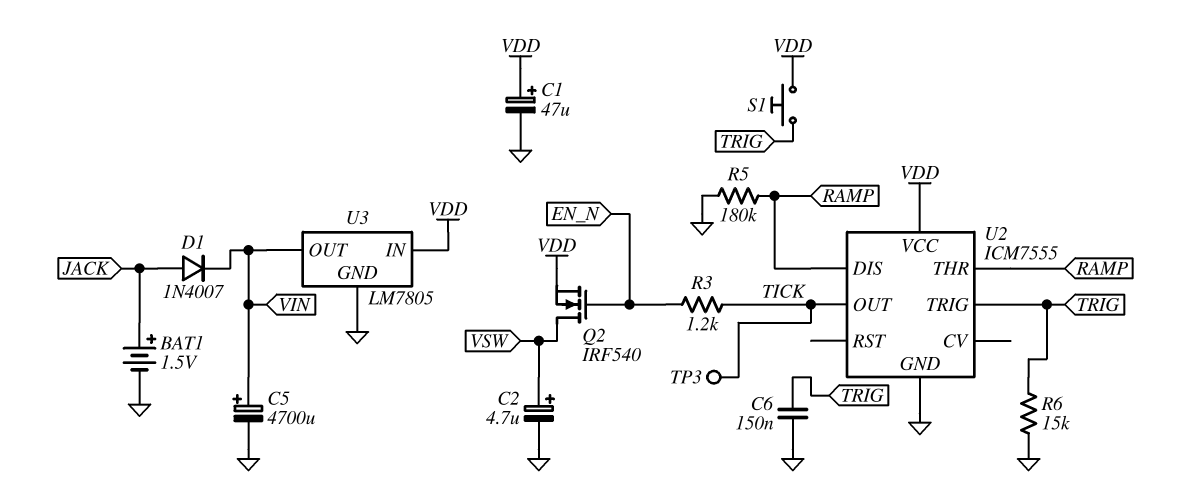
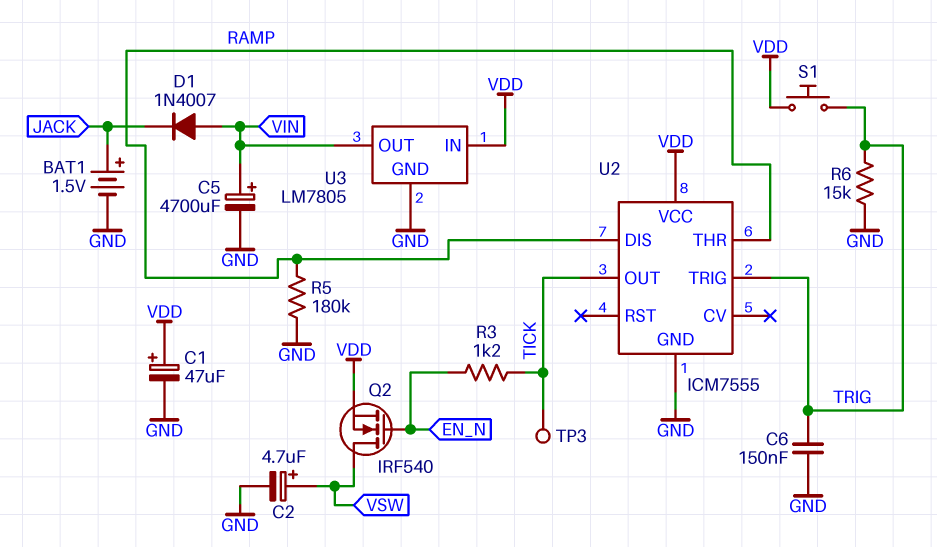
D1: diode 1N4007 (A JACK, K VIN) -> diode 1N4007 (A VIN, K JACK)

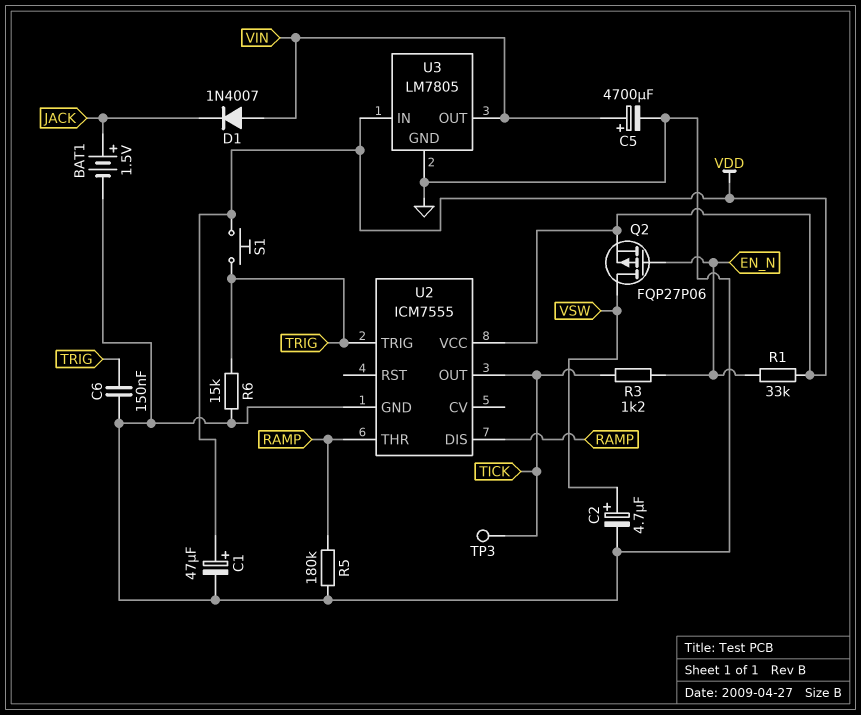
Q2: NMOS IRF540 (G EN_N, D VSW, S VDD) -> PMOS FQP27P06 (G EN_N, D VSW, S VDD)
R1: none -> 33k (EN_N, VDD)

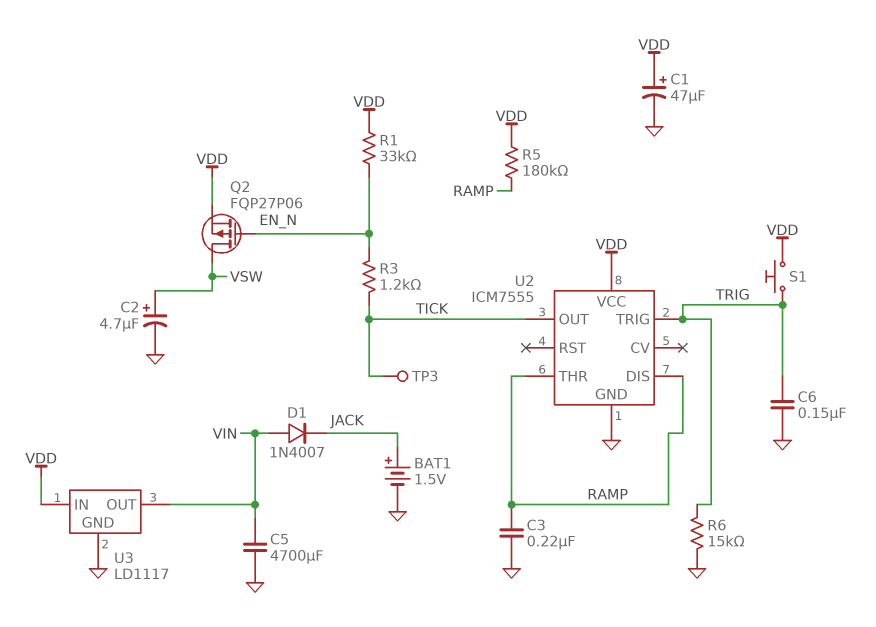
C3: none -> 220nF (GND, RAMP)
C5: 4700uF (plus VIN, minus GND) -> 4700uF (GND, VIN)
R5: 180k (GND, RAMP) -> 180k (RAMP, VDD)
U3: LM7805 -> LD1117

